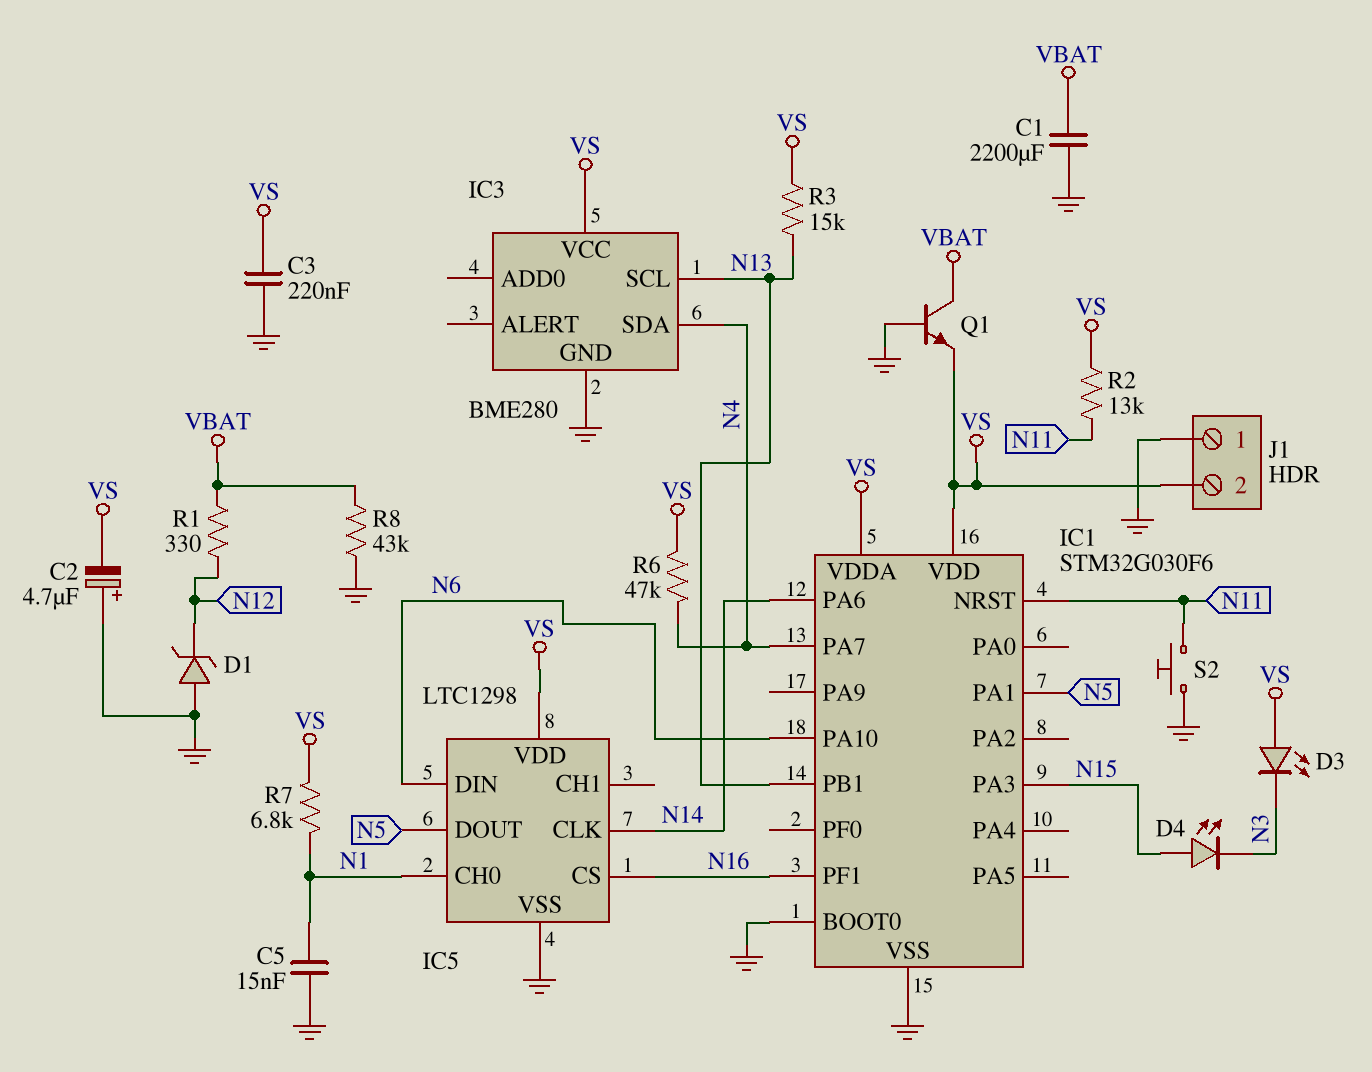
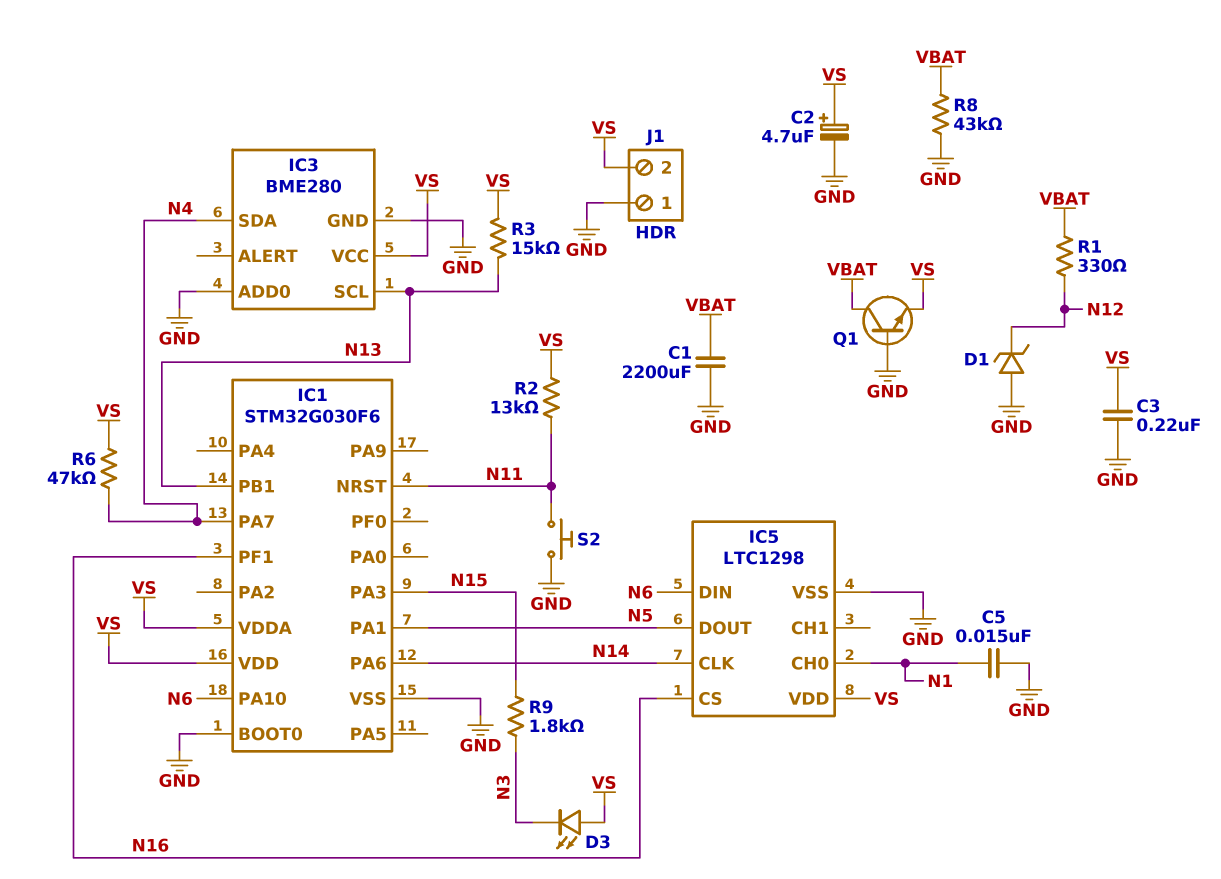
C2: 4.7uF (plus GND, minus VS) -> 4.7uF (plus VS, minus GND)
D4: LED (A N15, K N3) -> none
IC3 pin ADD0: none -> GND
R7: 6.8k (N1, VS) -> none
R9: none -> 1.8k (N3, N15)

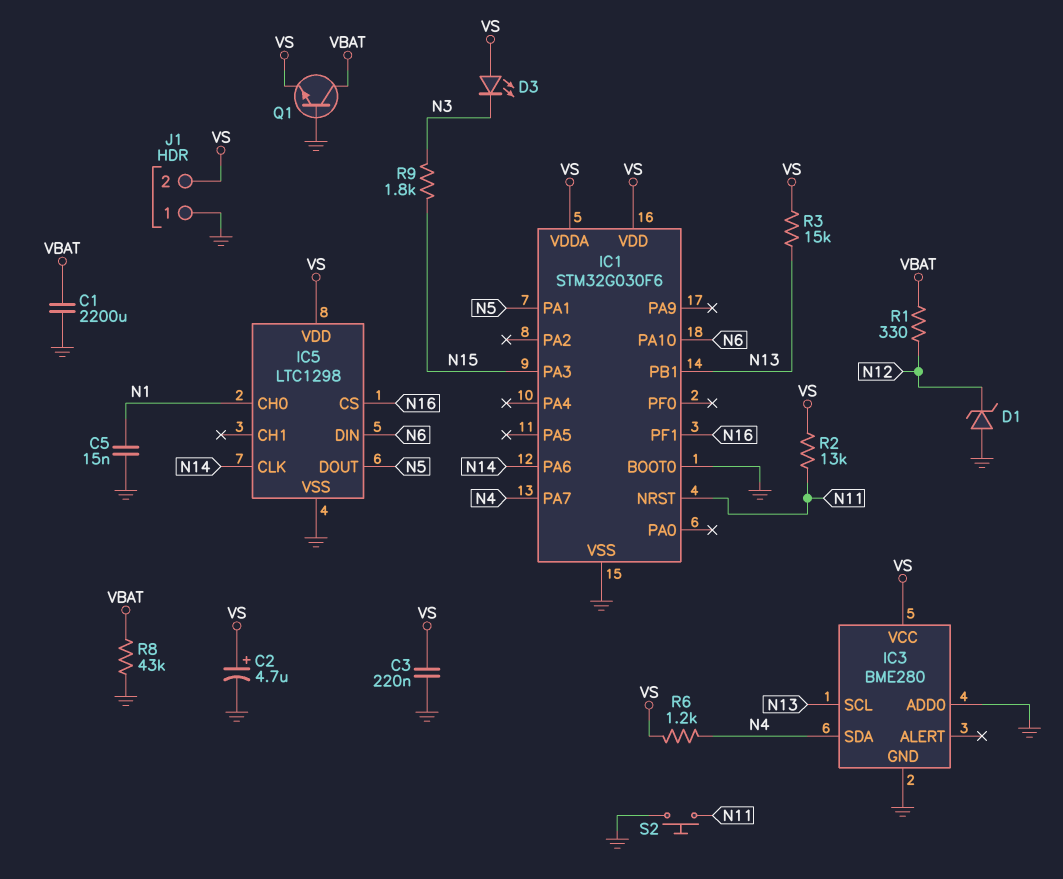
R6: 47k (N4, VS) -> 1.2k (N4, VS)

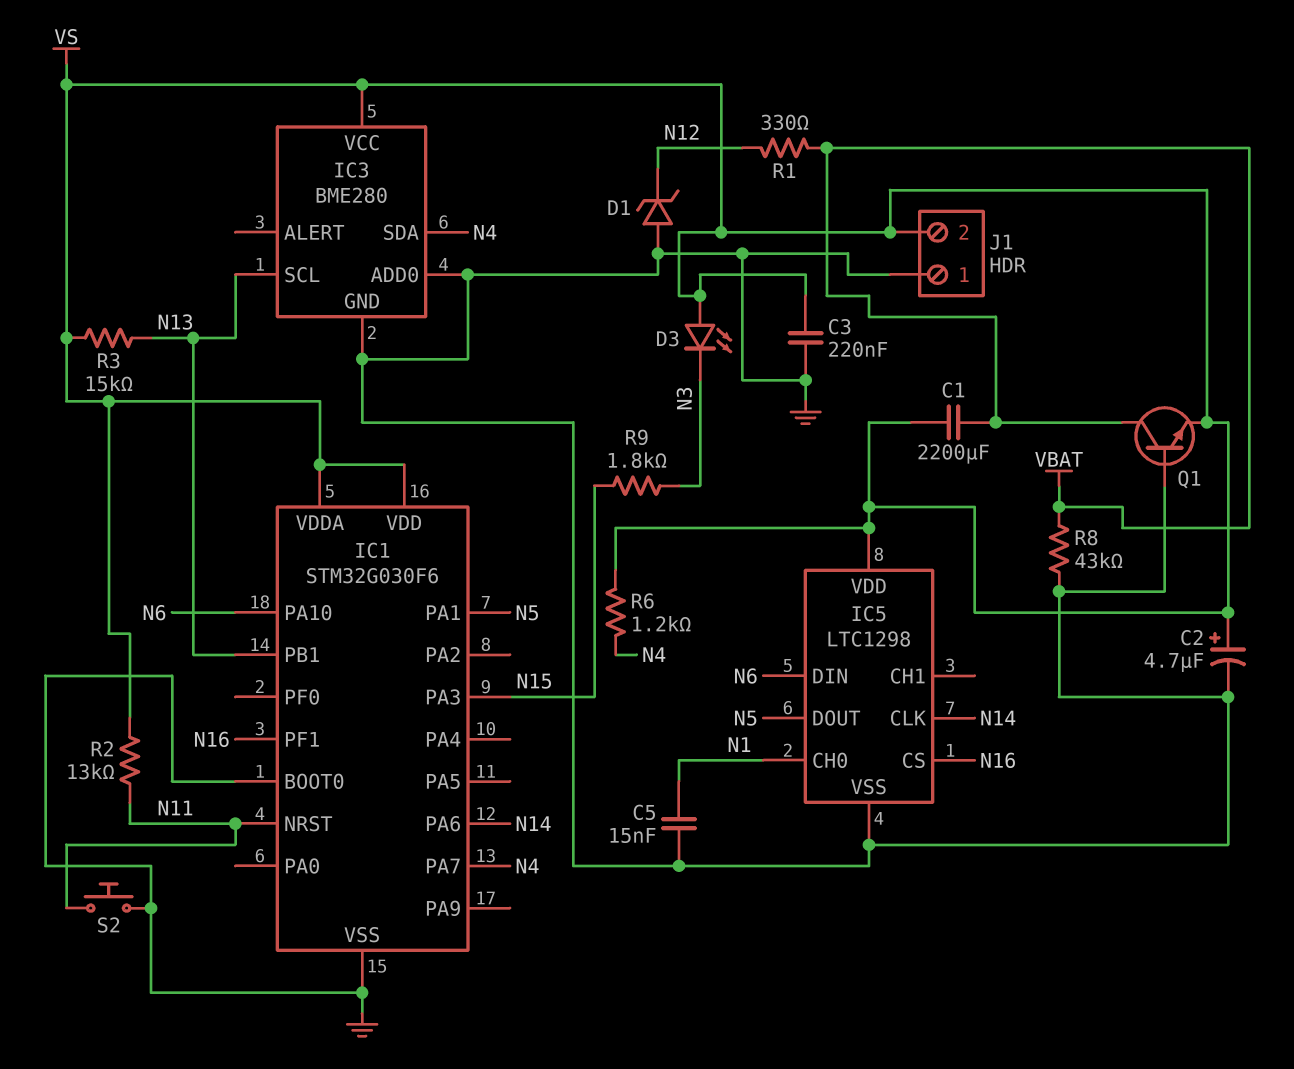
C1: 2200uF (GND, VBAT) -> 2200uF (VBAT, VS)

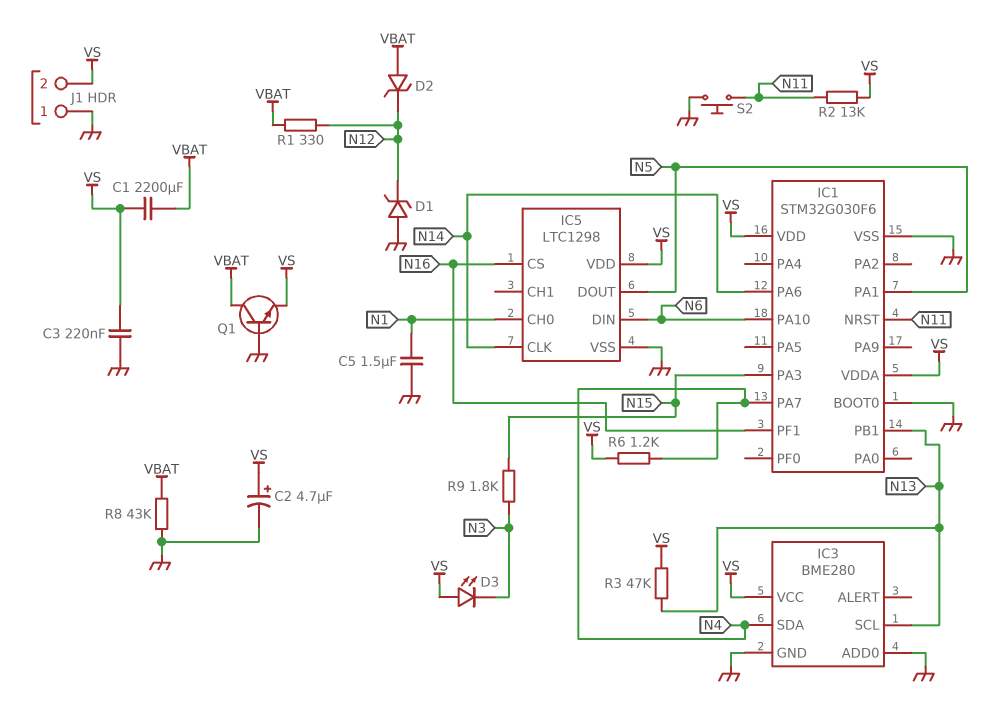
C5: 15nF (GND, N1) -> 1.5uF (GND, N1)
D2: none -> zener (A VBAT, K N12)
R3: 15k (N13, VS) -> 47k (N13, VS)

